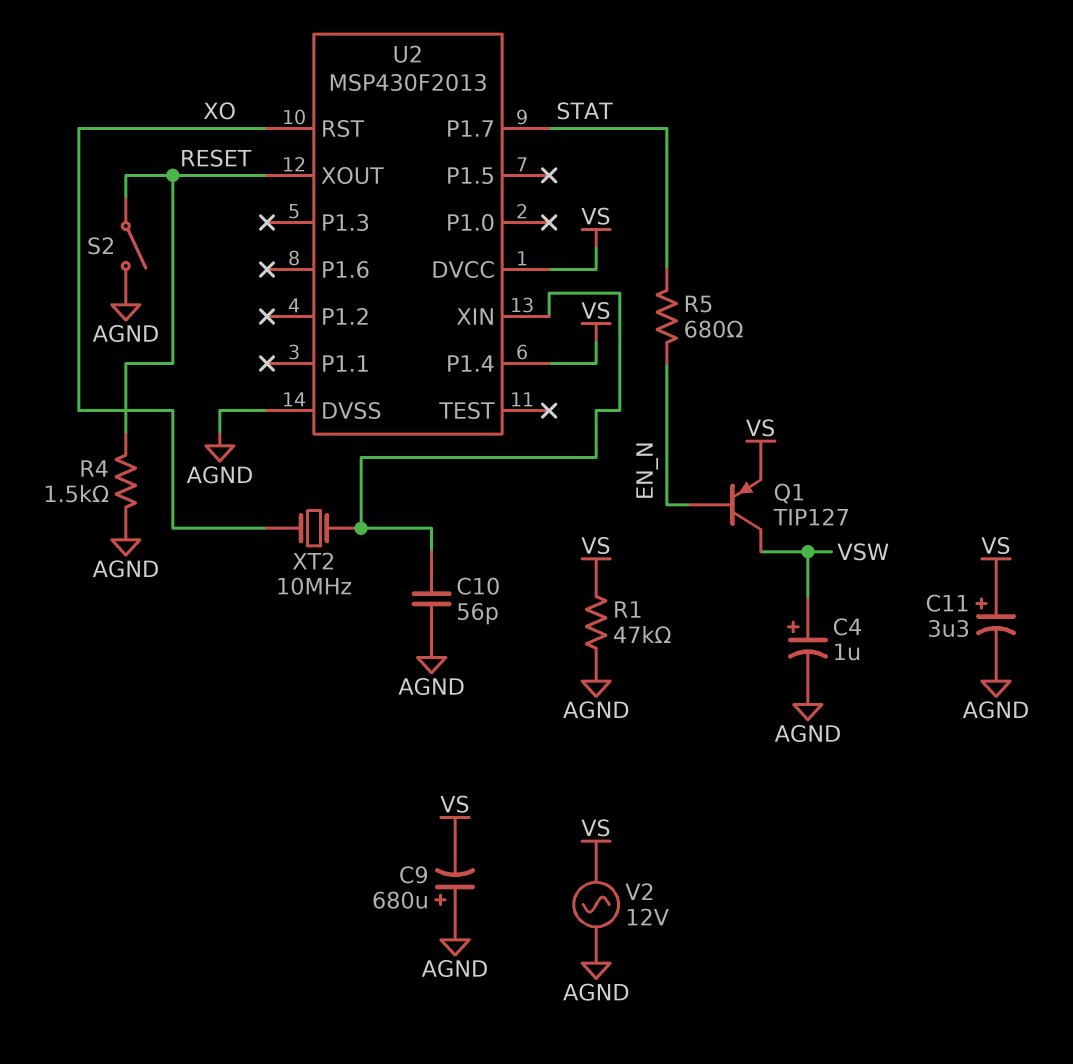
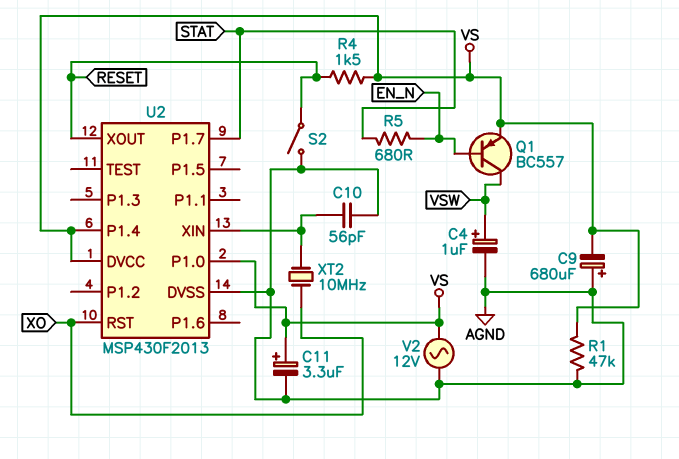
Q1: PNP TIP127 (B EN_N, C VSW, E VS) -> PNP BC557 (B EN_N, C VSW, E VS)
R4: 1.5k (AGND, RESET) -> 1.5k (RESET, VS)
U2 pin P1.0: none -> VS

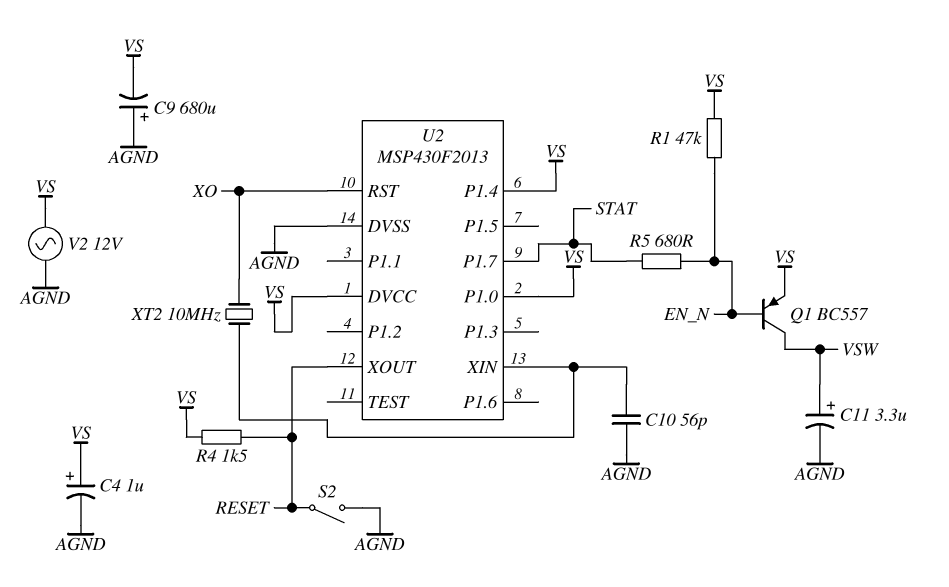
C4: 1uF (plus VSW, minus AGND) -> 1uF (plus VS, minus AGND)
C11: 3.3uF (plus VS, minus AGND) -> 3.3uF (plus VSW, minus AGND)
R1: 47k (AGND, VS) -> 47k (EN_N, VS)

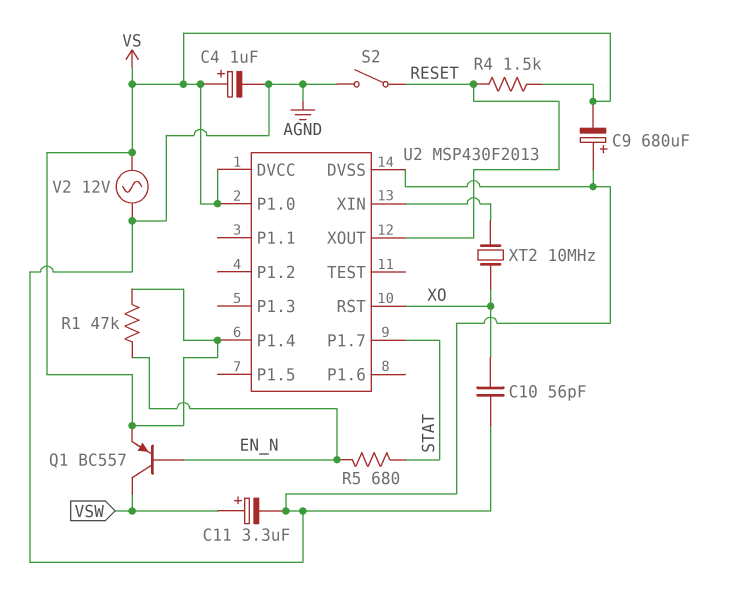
C10: 56pF (AGND, U2/XIN) -> 56pF (AGND, XO)

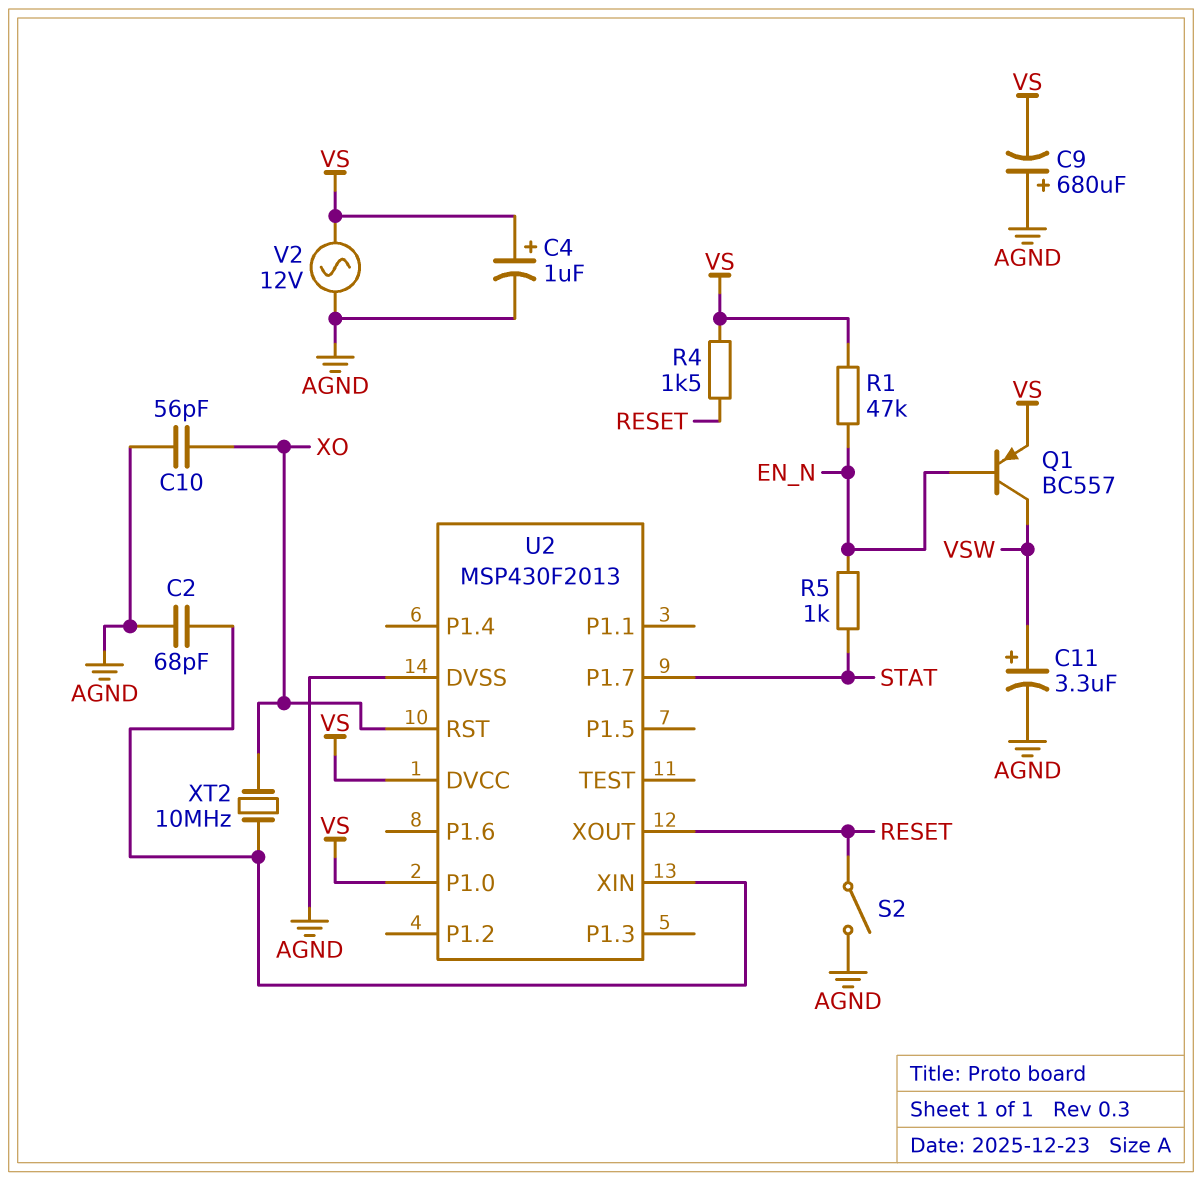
C2: none -> 68pF (AGND, U2/XIN)
R5: 680 (EN_N, STAT) -> 1k (EN_N, STAT)
U2 pin P1.4: VS -> none

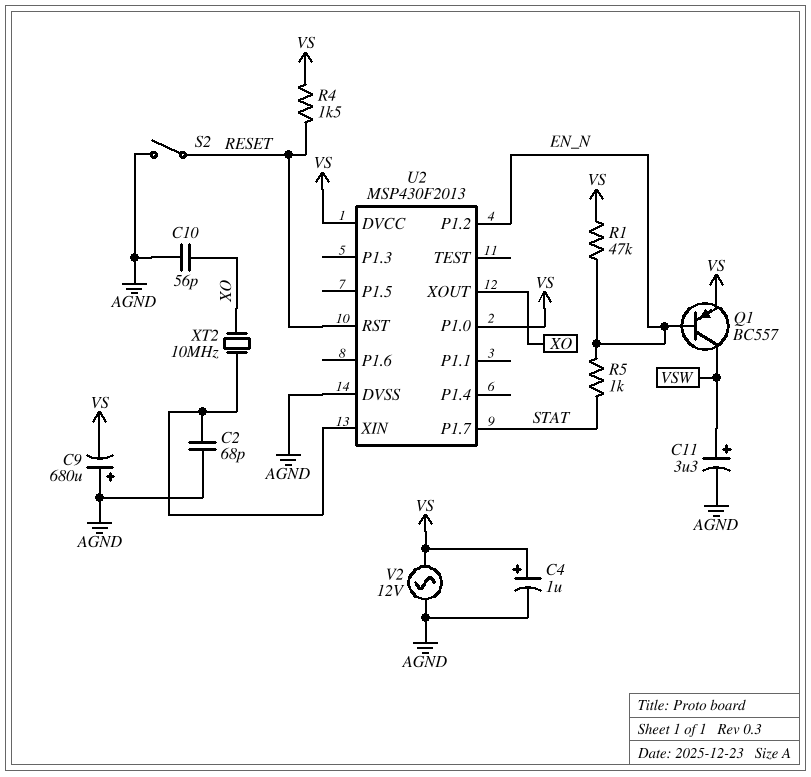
U2 pin P1.2: none -> EN_N
U2 pin RST: XO -> RESET
U2 pin XOUT: RESET -> XO

